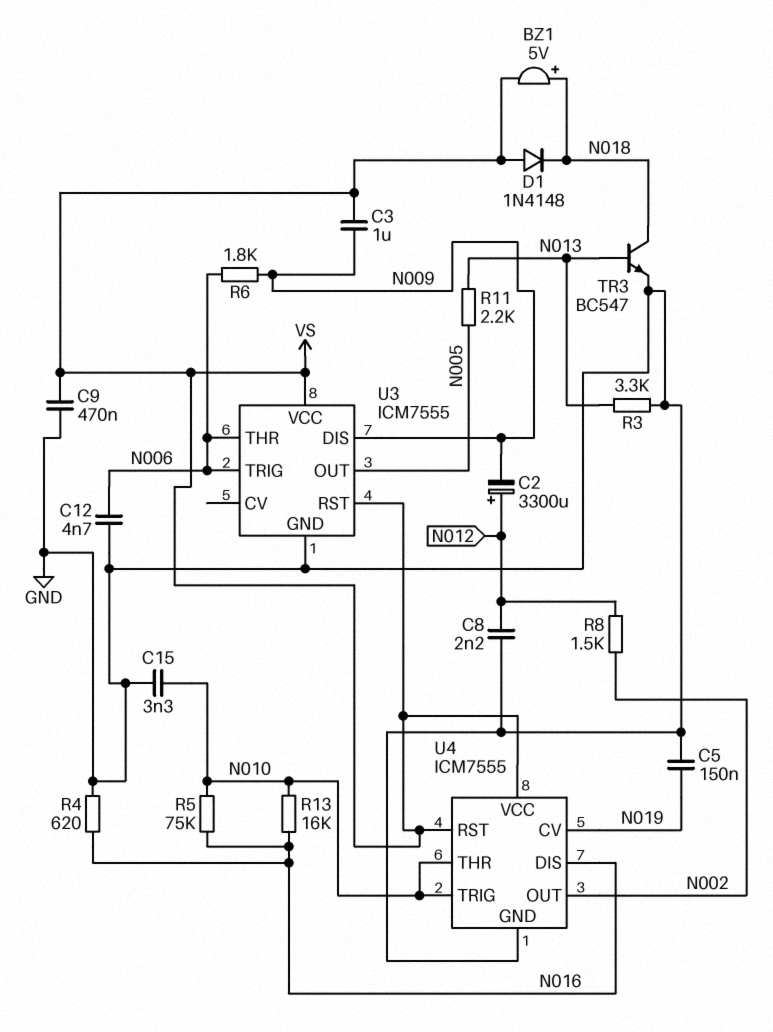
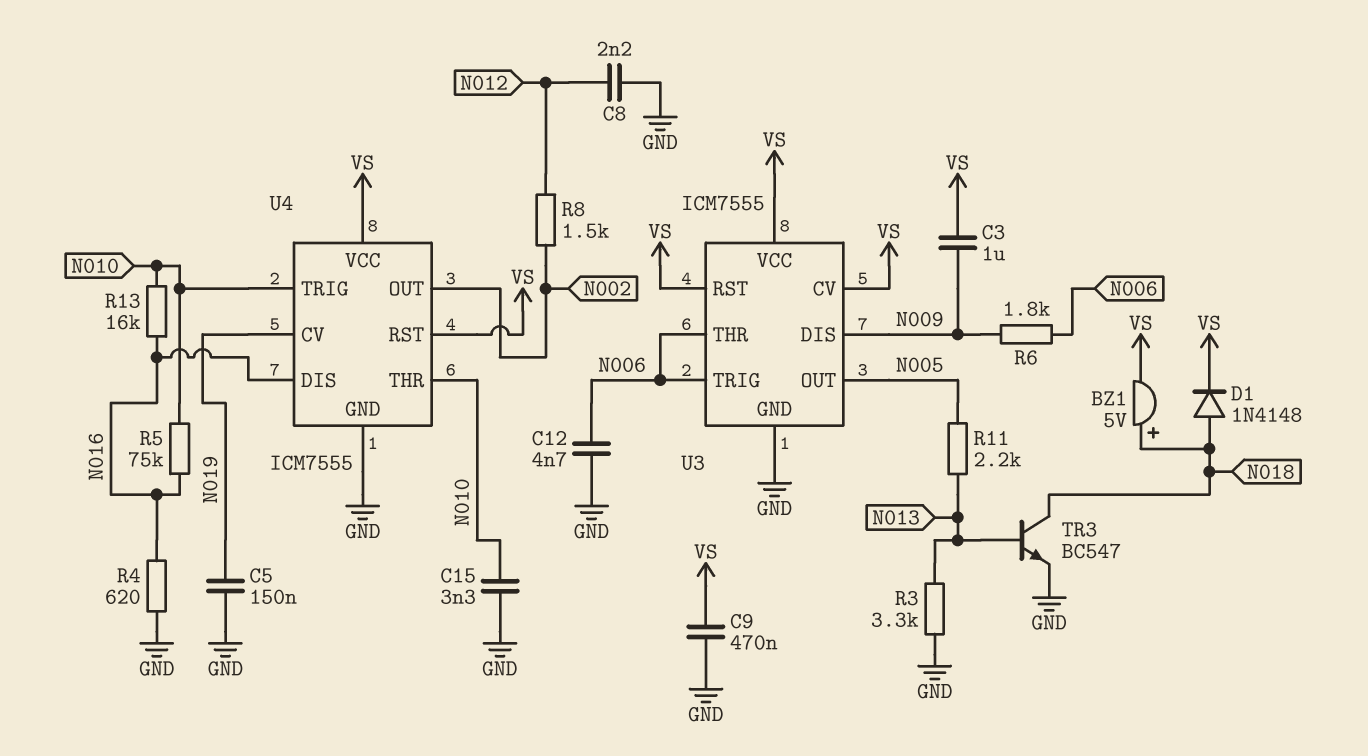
C2: 3300uF (plus N012, minus N009) -> none
D1: diode 1N4148 (A VS, K N018) -> diode 1N4148 (A N018, K VS)
U3 pin CV: none -> VS

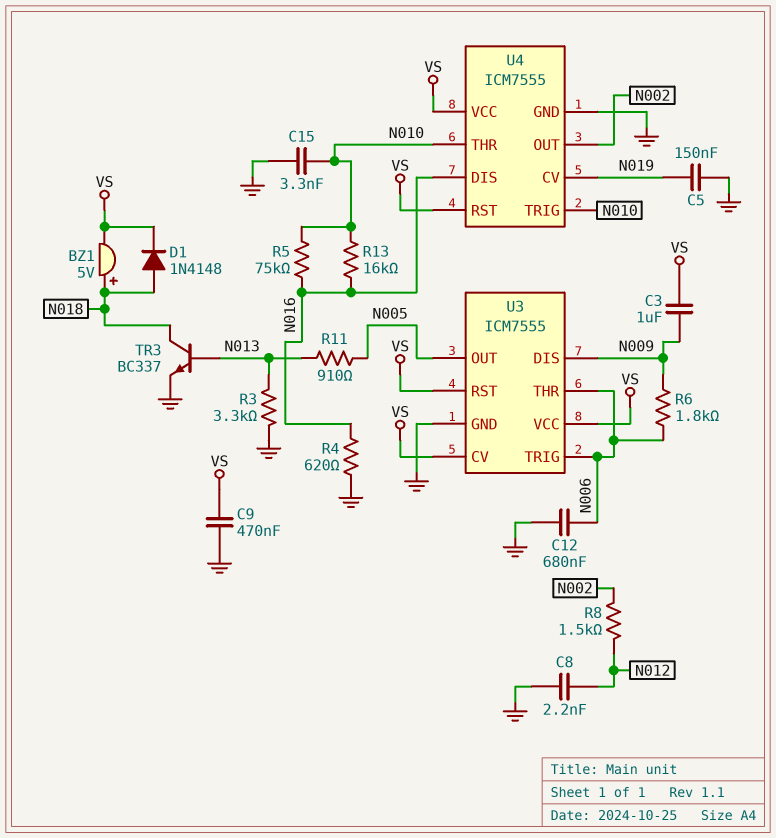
C12: 4.7nF (GND, N006) -> 680nF (GND, N006)
R11: 2.2k (N005, N013) -> 910 (N005, N013)
TR3: NPN BC547 (B N013, C N018, E GND) -> NPN BC337 (B N013, C N018, E GND)

